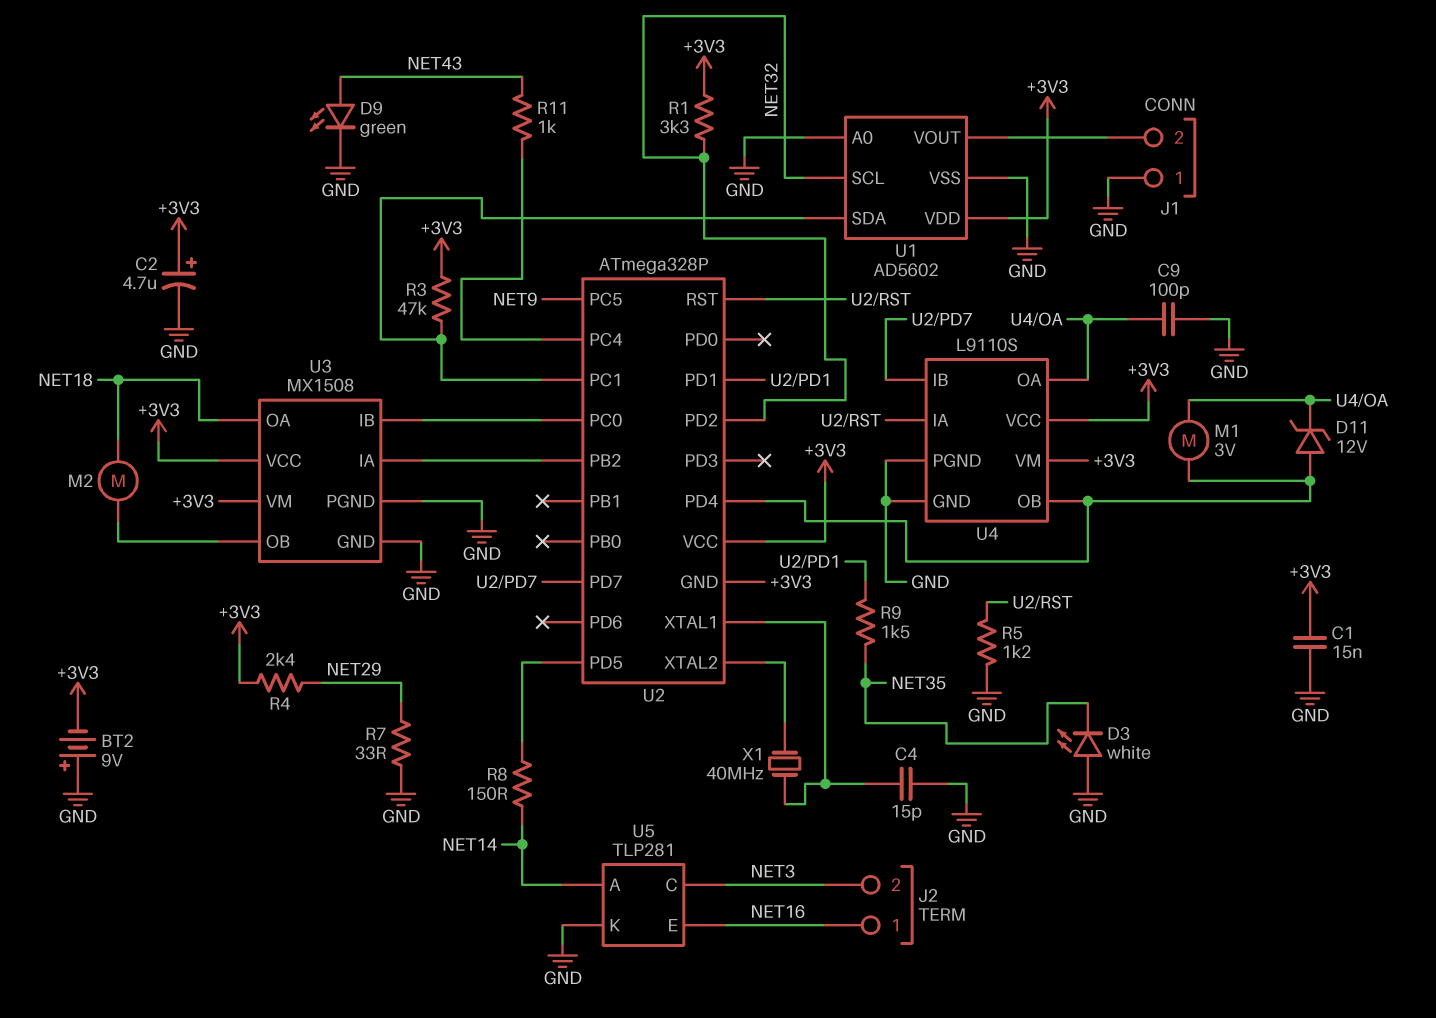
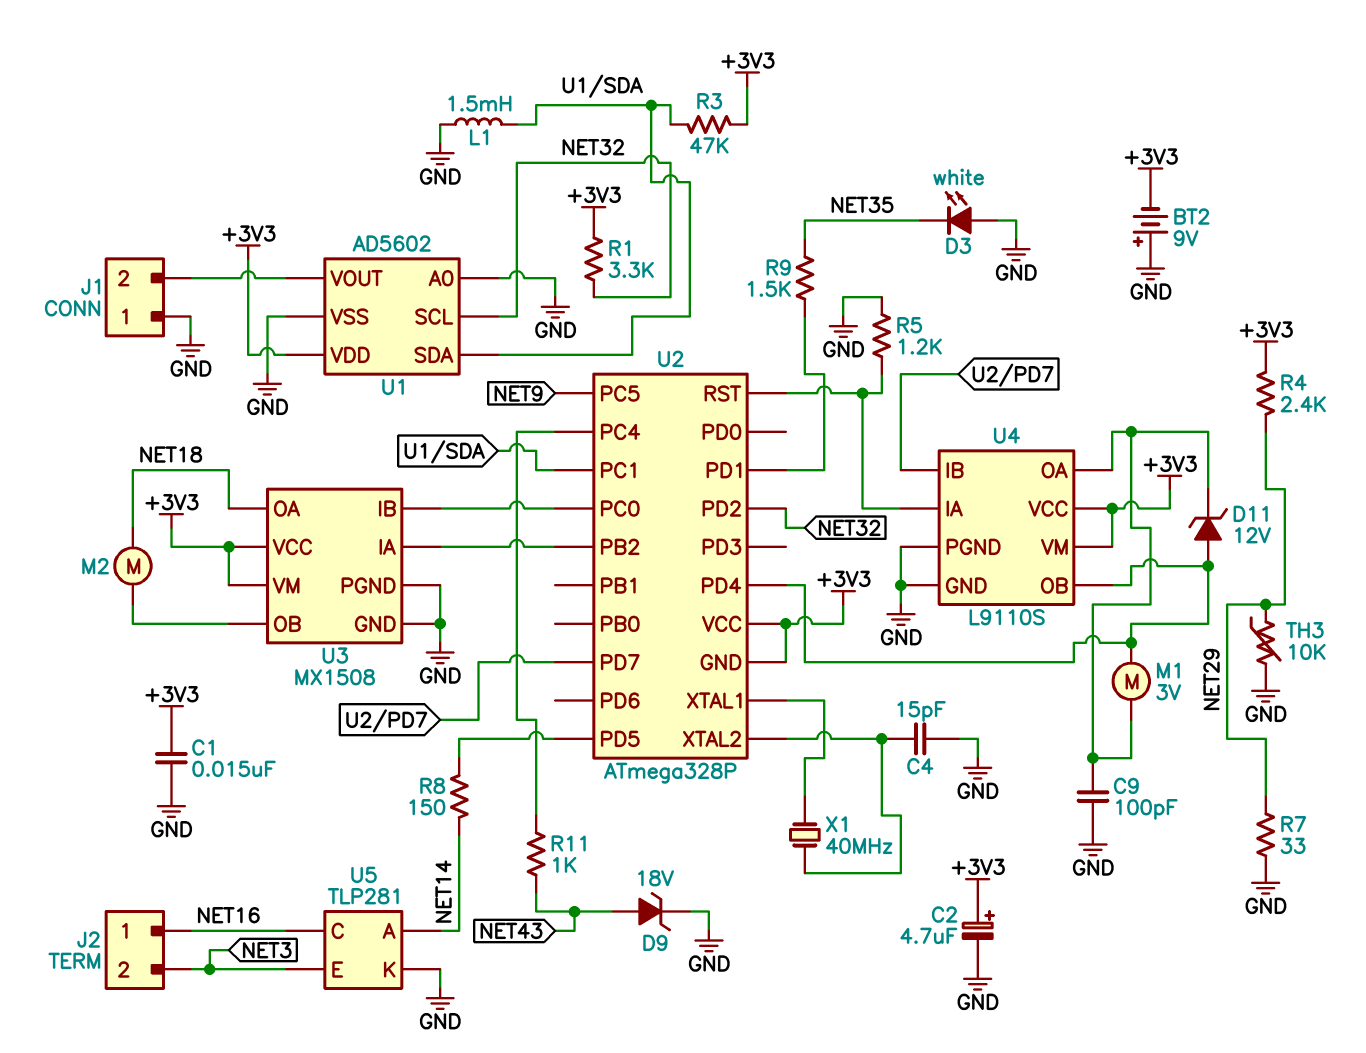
C4: 15pF (GND, U2/XTAL1) -> 15pF (GND, U2/XTAL2)
D9: LED green (A NET43, K GND) -> zener 18V (A NET43, K GND)
L1: none -> 1.5mH (GND, U1/SDA)
TH3: none -> 10k (GND, NET29)
U5 pin C: NET3 -> NET16
U5 pin E: NET16 -> NET3

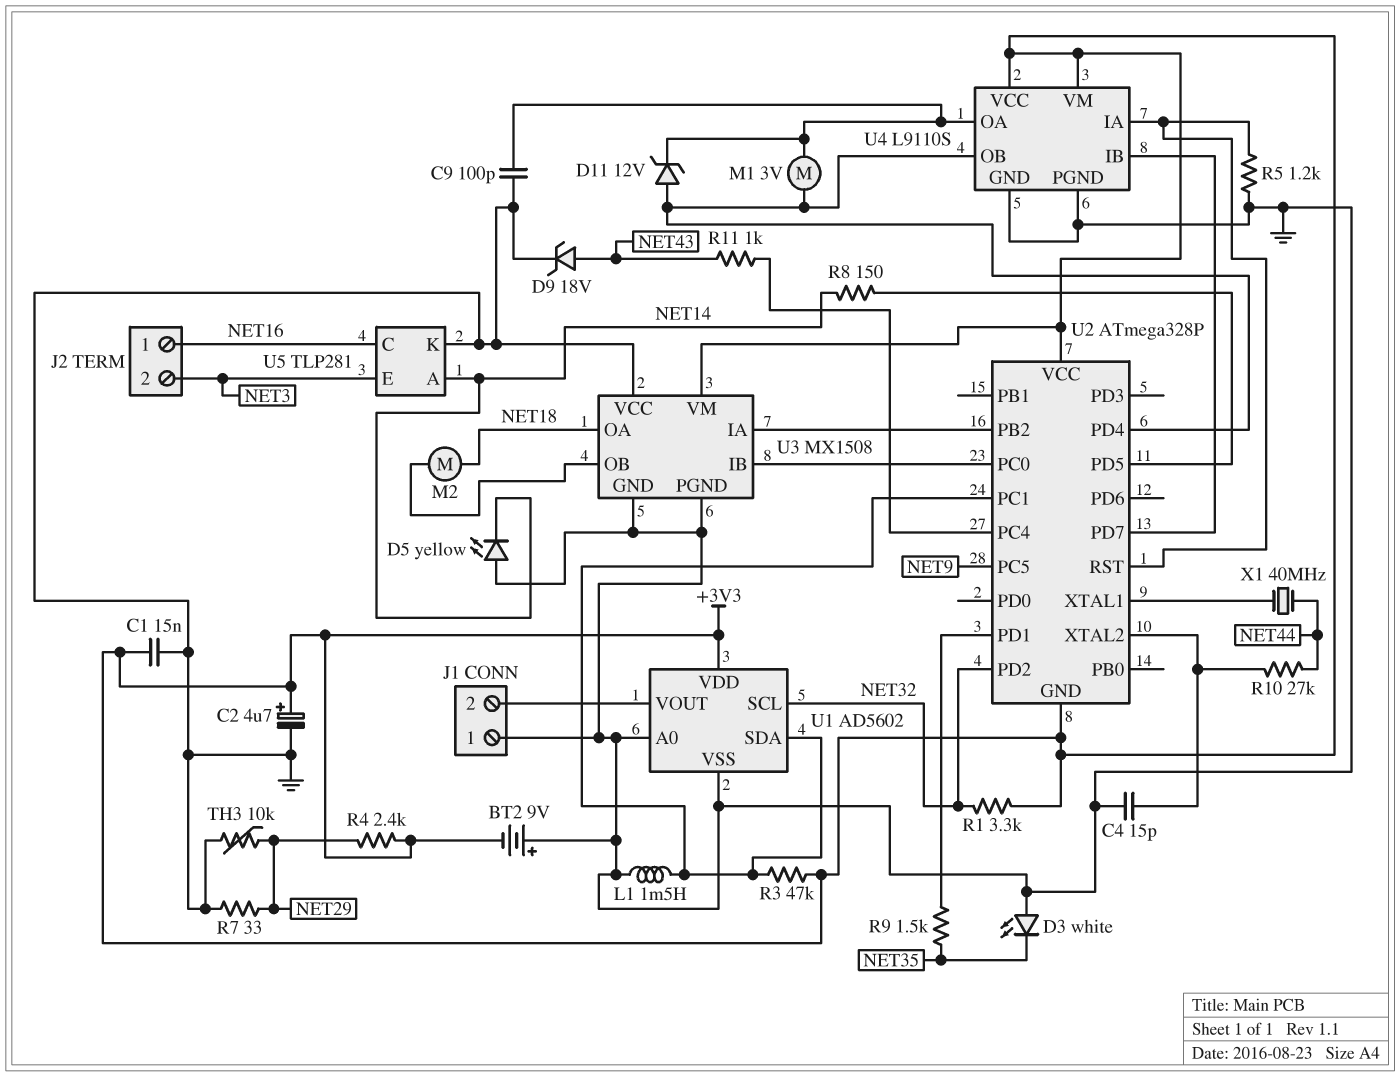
D5: none -> LED yellow (A GND, K NET14)
R10: none -> 27k (NET44, U2/XTAL2)
U3 pin VCC: +3V3 -> GND
X1: 40MHz (U2/XTAL1, U2/XTAL2) -> 40MHz (NET44, U2/XTAL1)

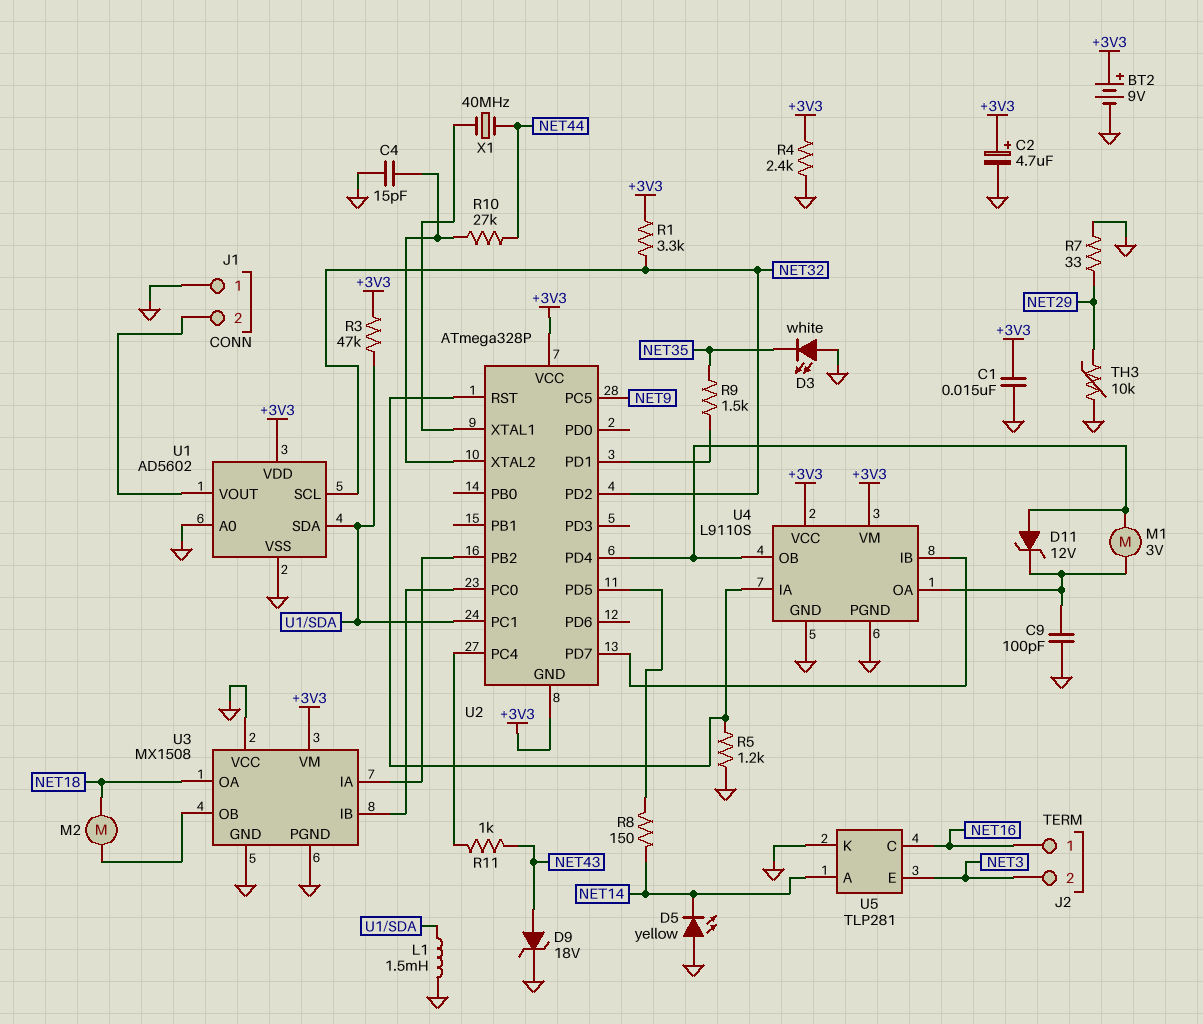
BT2: 9V (plus GND, minus +3V3) -> 9V (plus +3V3, minus GND)
R4: 2.4k (+3V3, NET29) -> 2.4k (+3V3, GND)

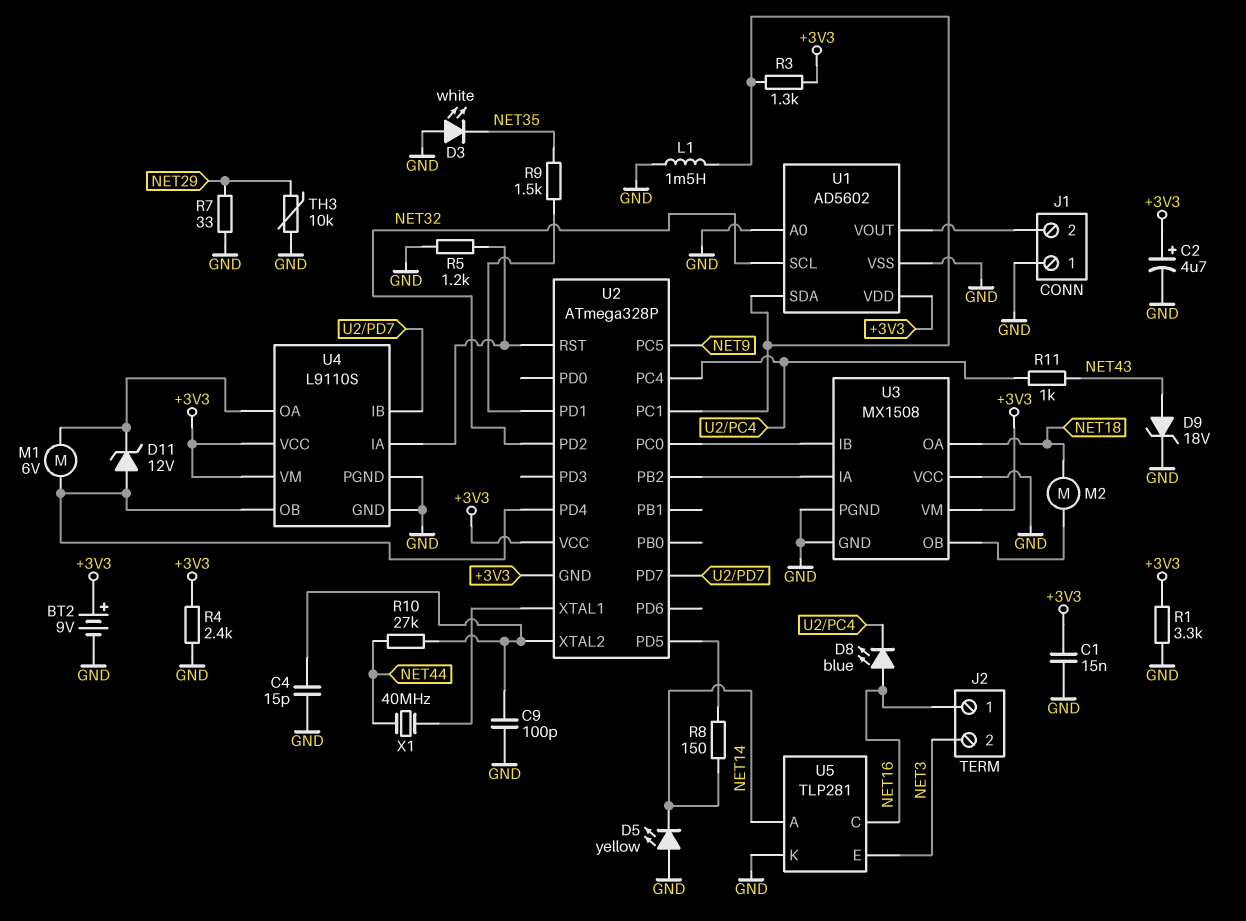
C9: 100pF (GND, U4/OA) -> 100pF (GND, U2/XTAL2)
D8: none -> LED blue (A NET16, K U2/PC4)
M1: motor 3V (U2/PD4, U4/OA) -> motor 6V (U2/PD4, U4/OA)
R1: 3.3k (+3V3, NET32) -> 3.3k (+3V3, GND)
R3: 47k (+3V3, U1/SDA) -> 1.3k (+3V3, U1/SDA)

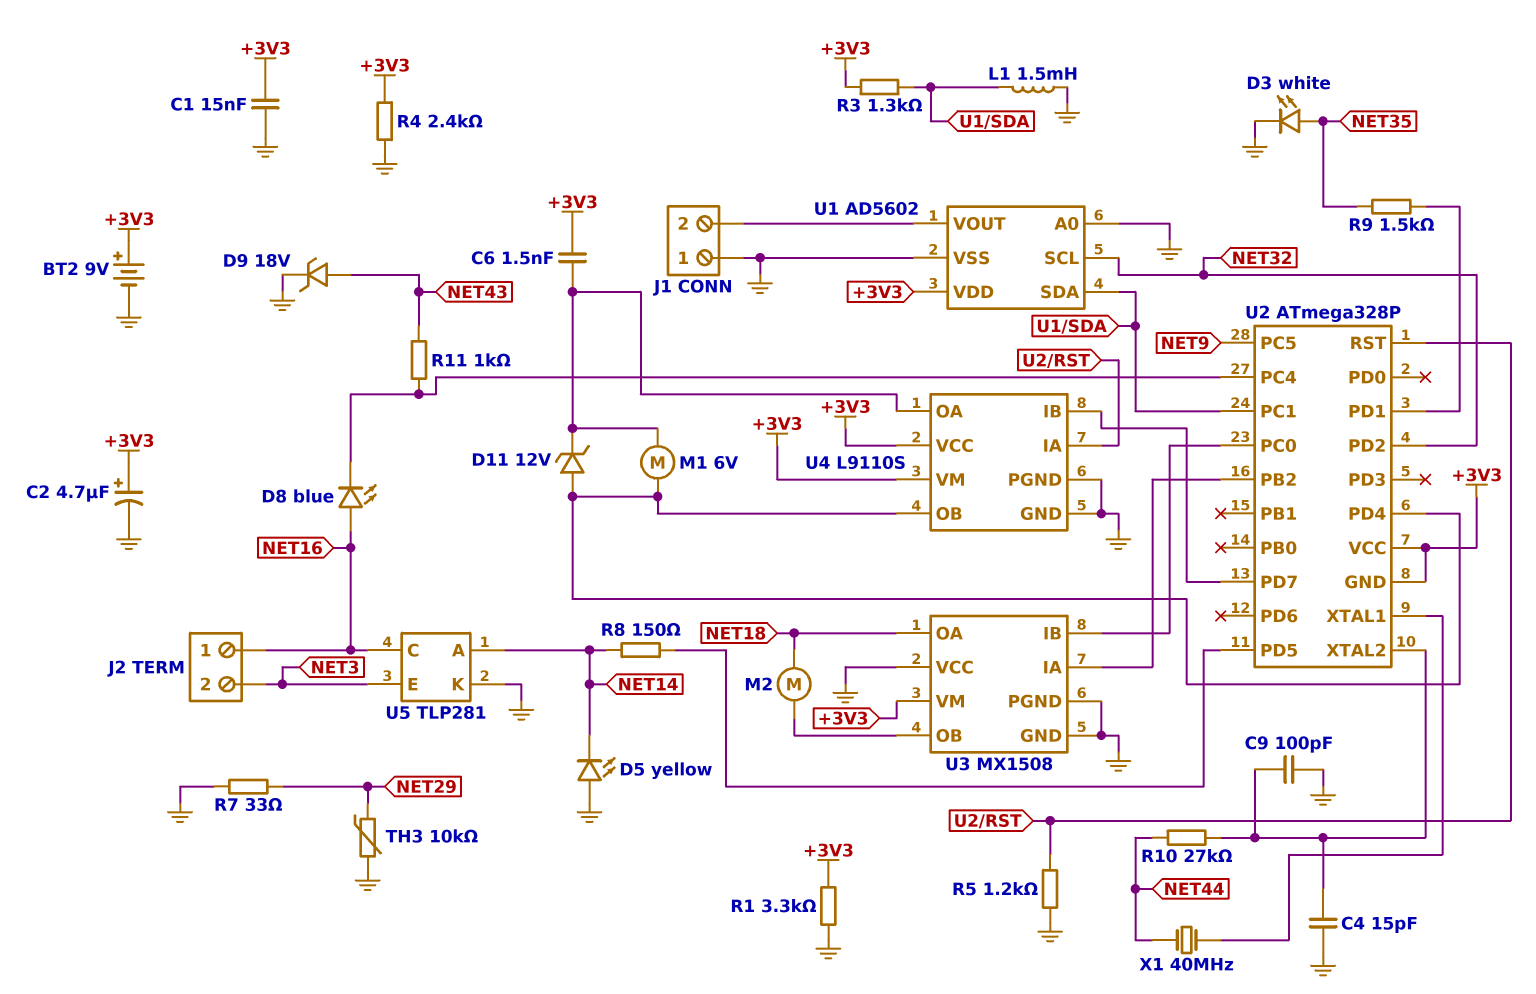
C6: none -> 1.5nF (+3V3, U4/OA)
D3: LED white (A GND, K NET35) -> LED white (A NET35, K GND)

